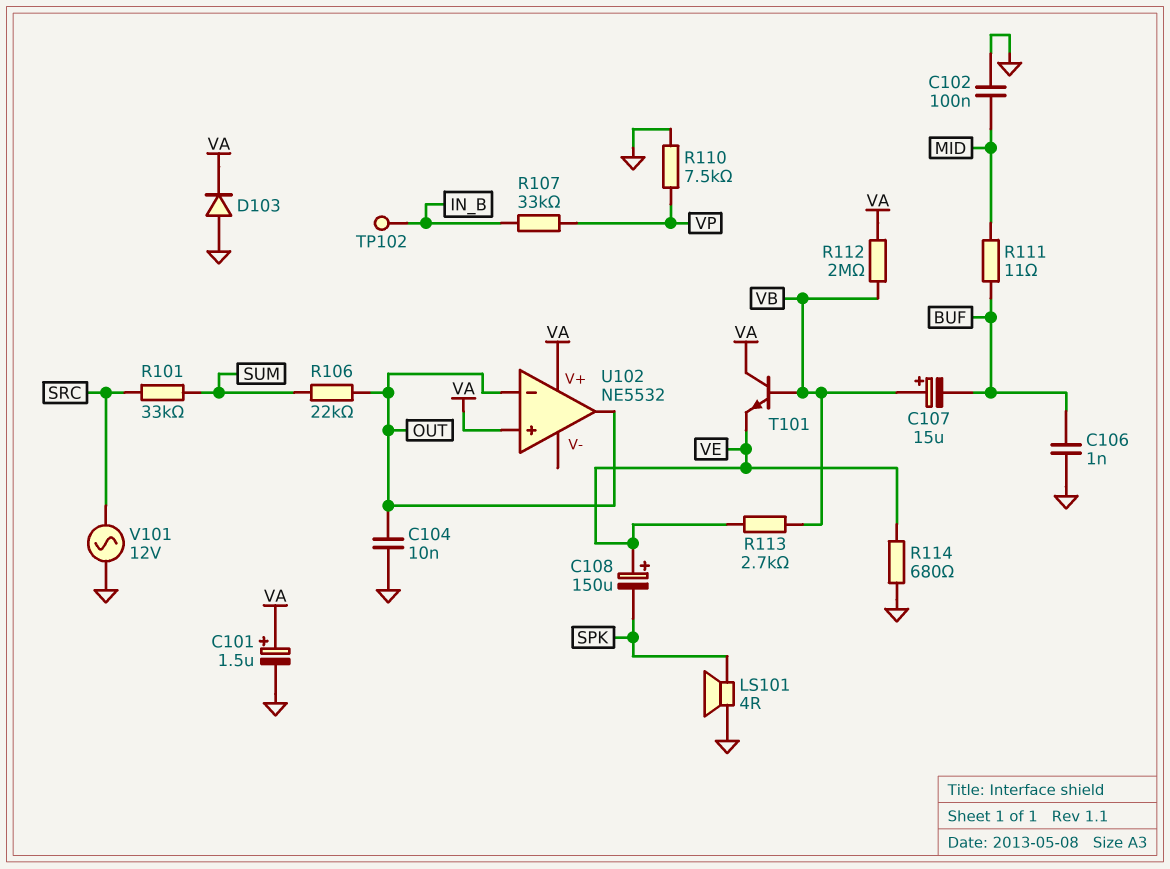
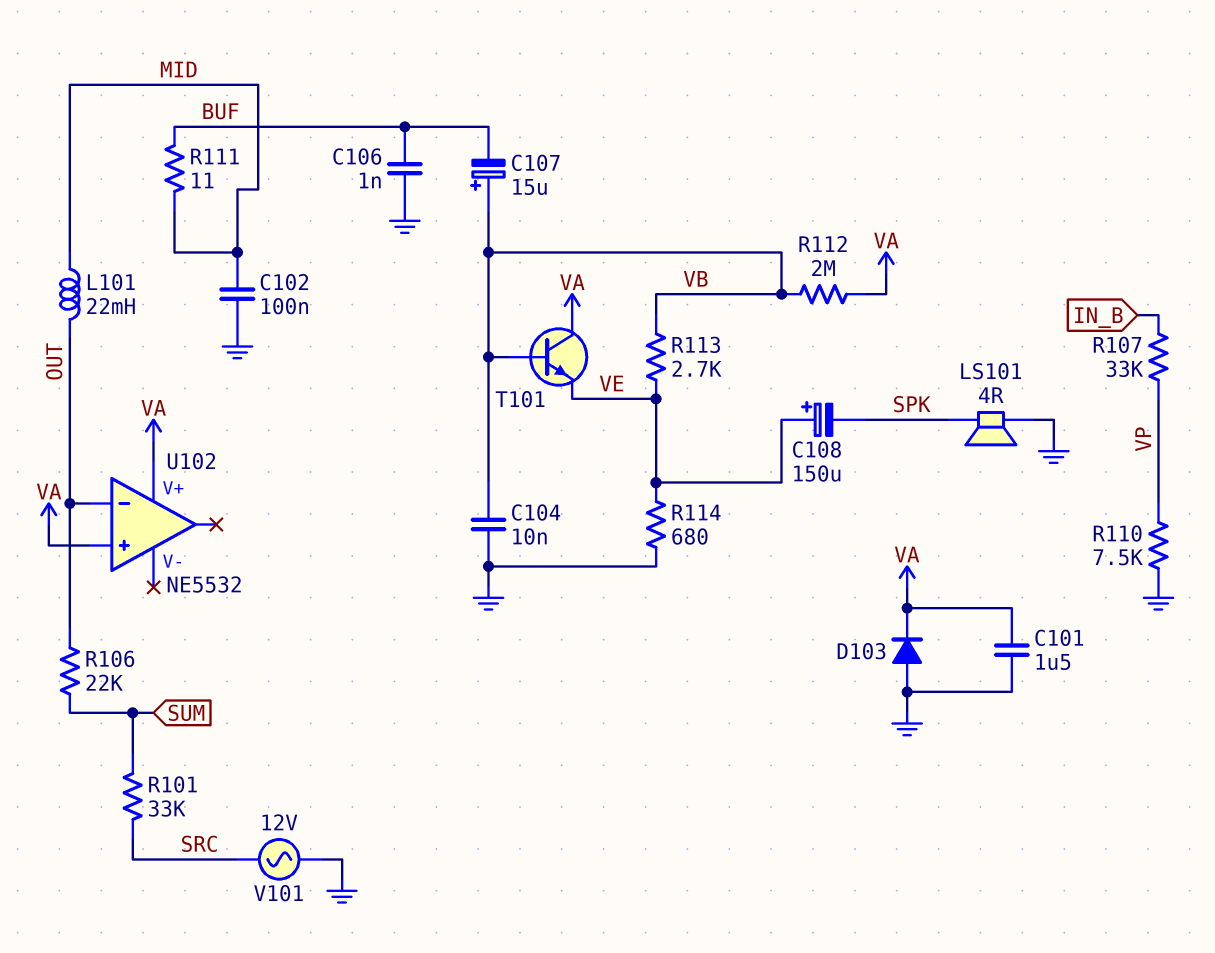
C101: 1.5uF (plus VA, minus GND) -> 1.5uF (GND, VA)
C104: 10nF (GND, OUT) -> 10nF (GND, VB)
L101: none -> 22mH (MID, OUT)
TP102: test point (IN_B) -> none
U102 pin out: OUT -> none

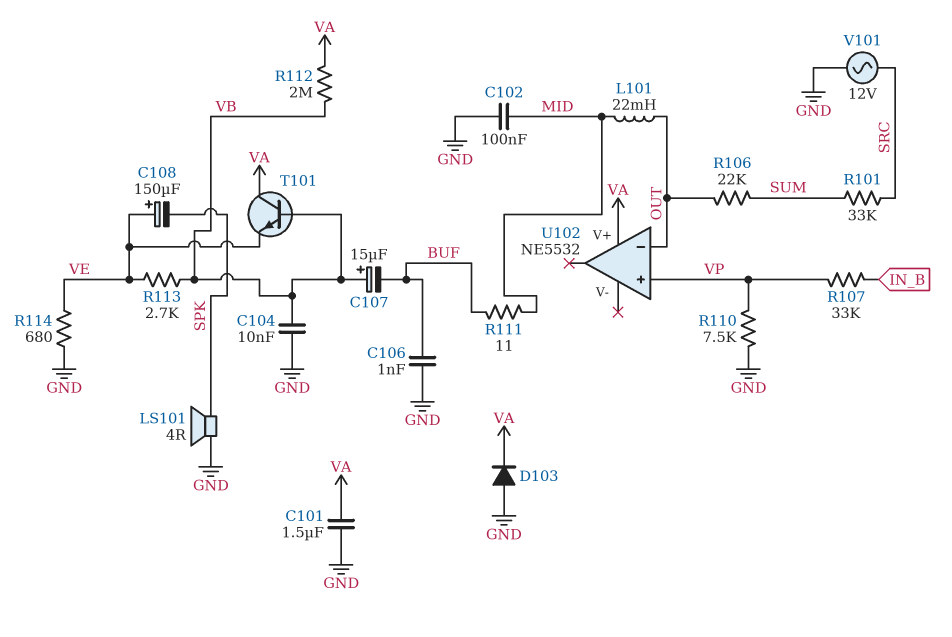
U102 pin in+: VA -> VP

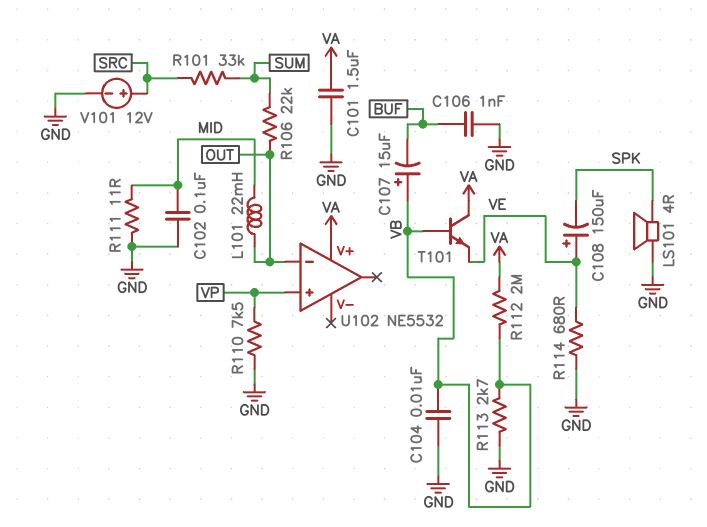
D103: diode (A GND, K VA) -> none
R107: 33k (IN_B, VP) -> none
R111: 11 (BUF, MID) -> 11 (GND, MID)
R113: 2.7k (VB, VE) -> 2.7k (GND, VB)
V101: AC 12V (GND, SRC) -> 12V (plus SRC, minus GND)

